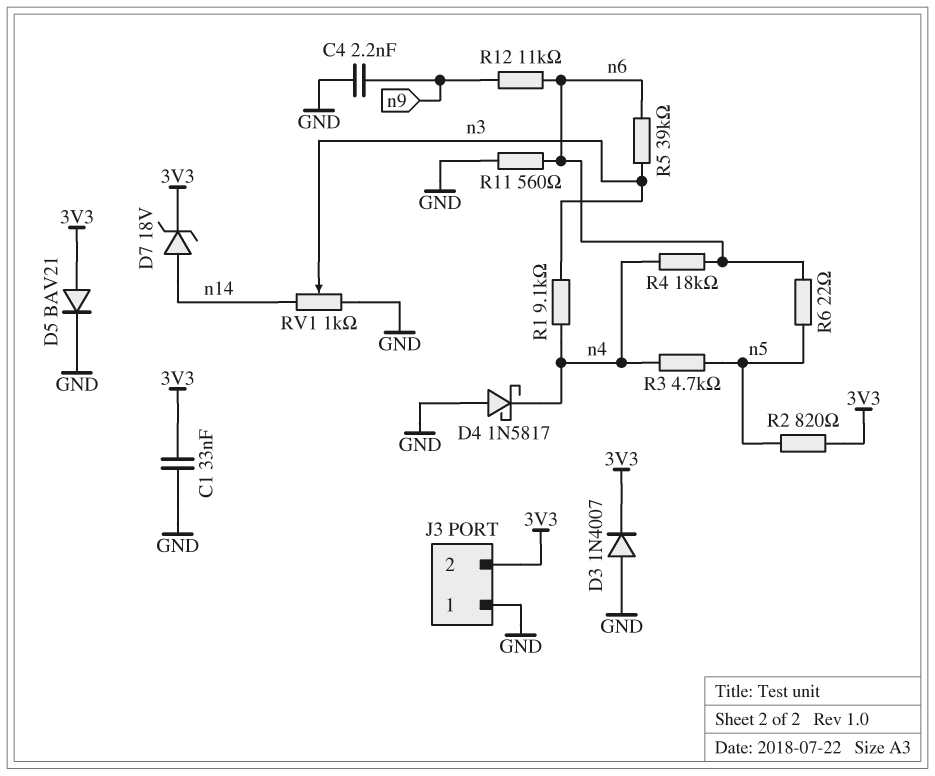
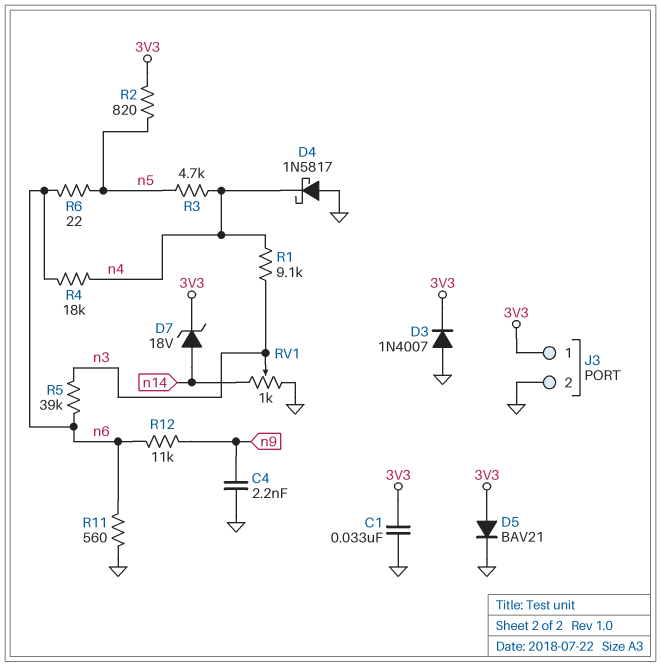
J3 pin 1: GND -> 3V3
J3 pin 2: 3V3 -> GND

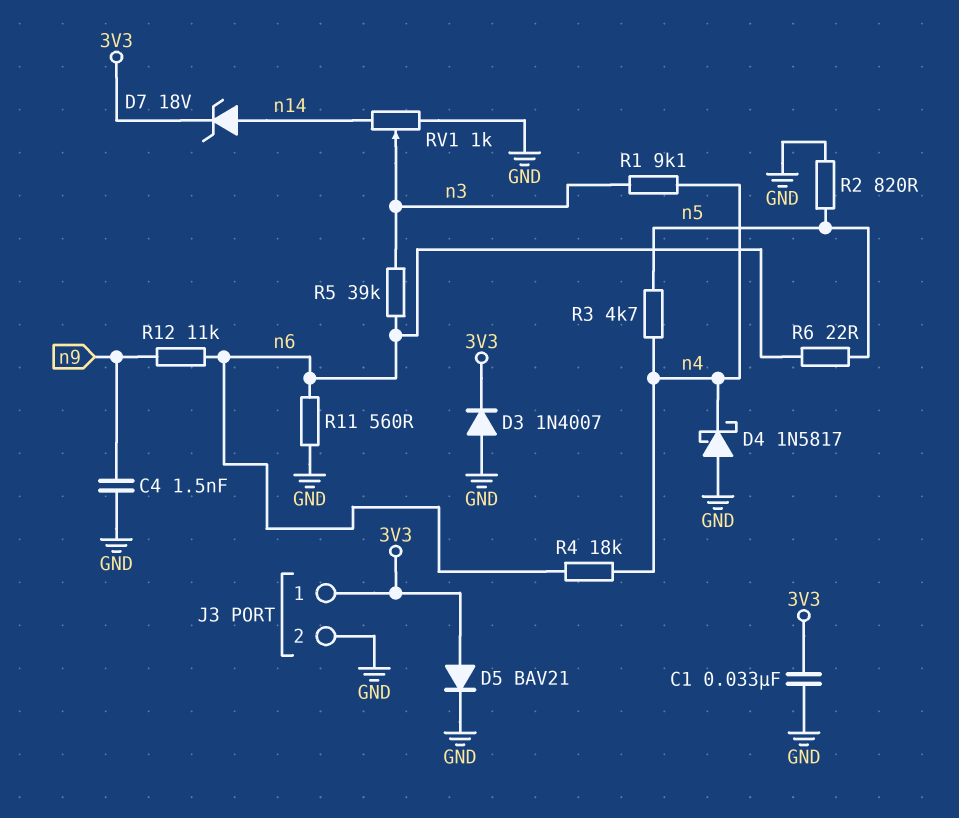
C4: 2.2nF (GND, n9) -> 1.5nF (GND, n9)
R2: 820 (3V3, n5) -> 820 (GND, n5)

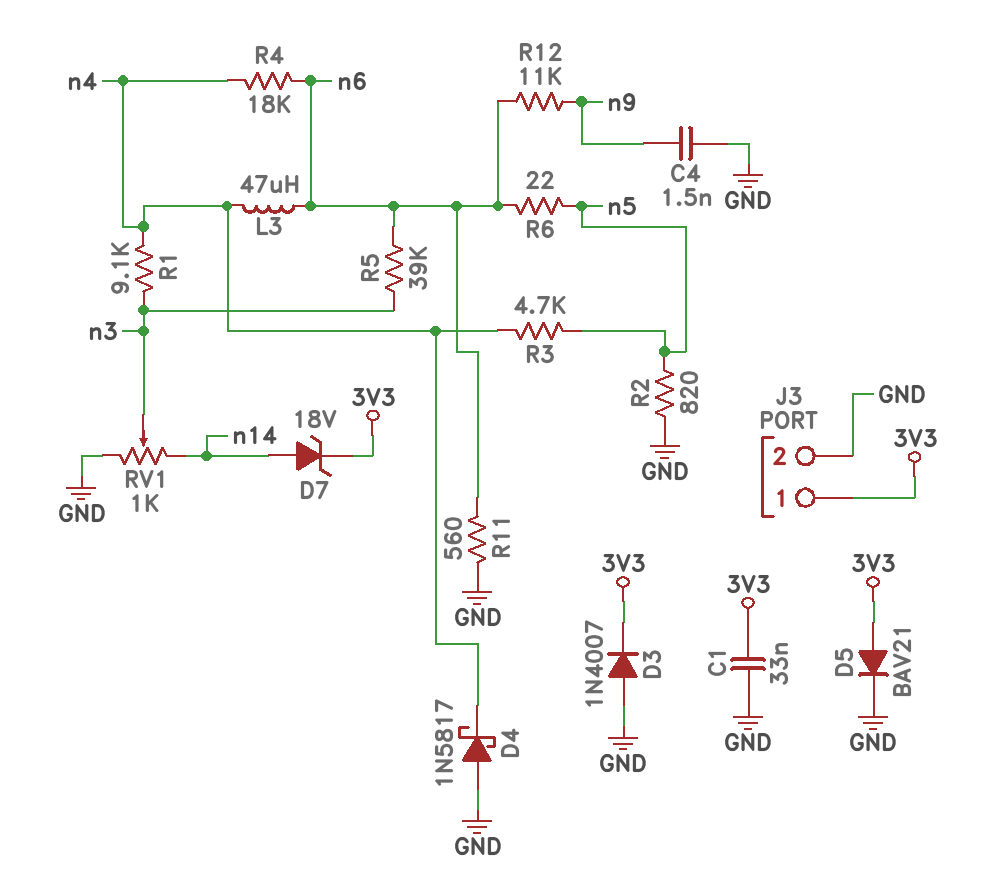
L3: none -> 47uH (n4, n6)

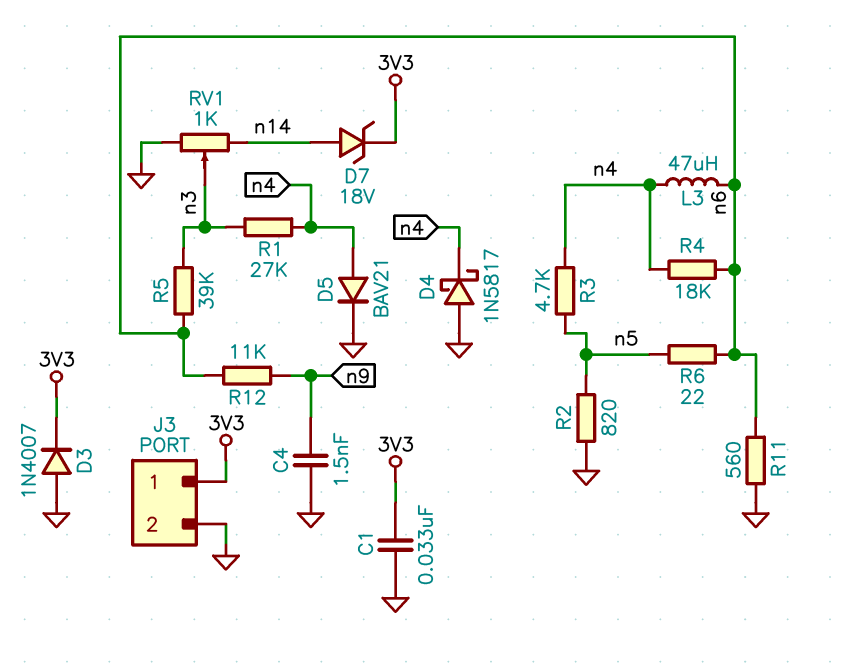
D5: diode BAV21 (A 3V3, K GND) -> diode BAV21 (A n4, K GND)
R1: 9.1k (n3, n4) -> 27k (n3, n4)

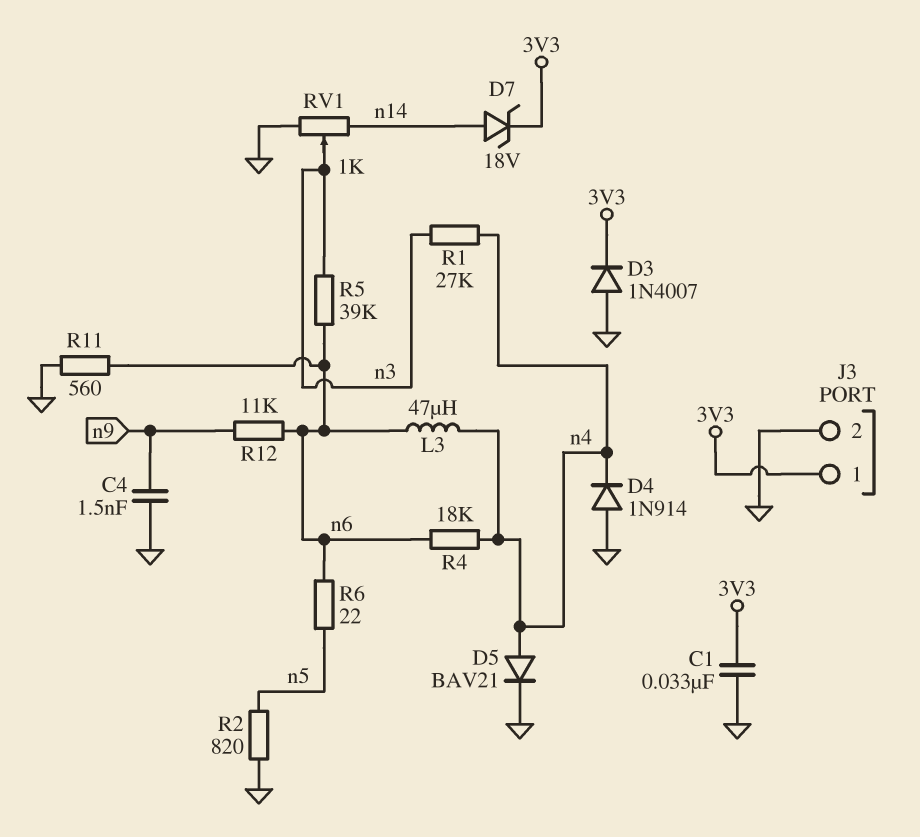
D4: schottky 1N5817 (A GND, K n4) -> diode 1N914 (A GND, K n4)
R3: 4.7k (n4, n5) -> none

